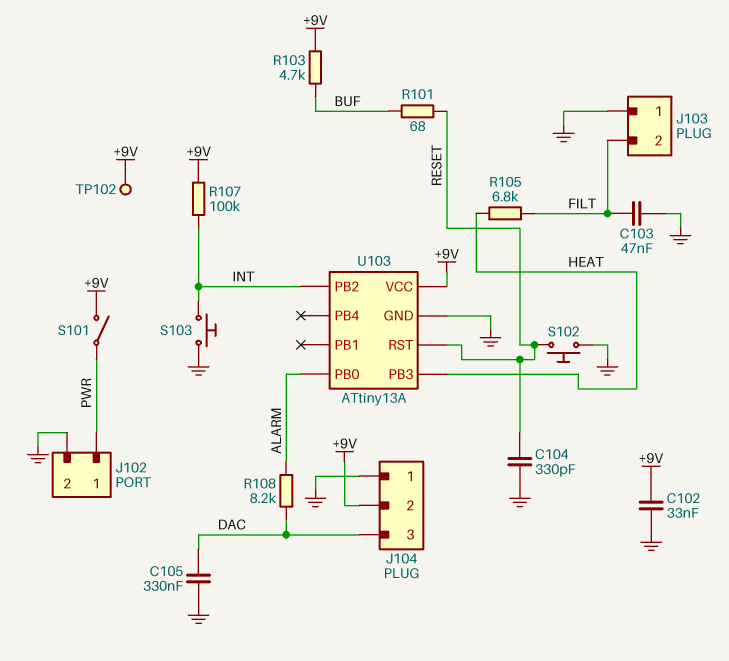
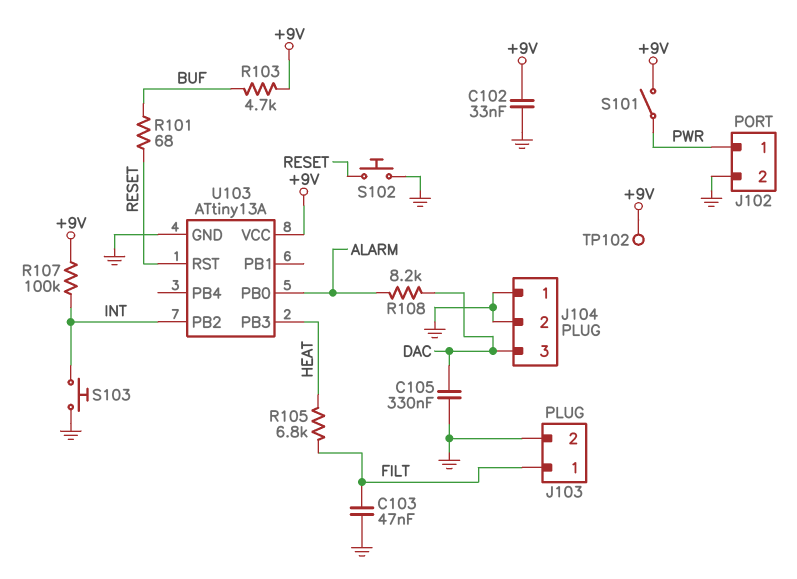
C104: 330pF (GND, RESET) -> none
J103 pin 1: GND -> FILT
J103 pin 2: FILT -> GND
J104 pin 2: +9V -> GND

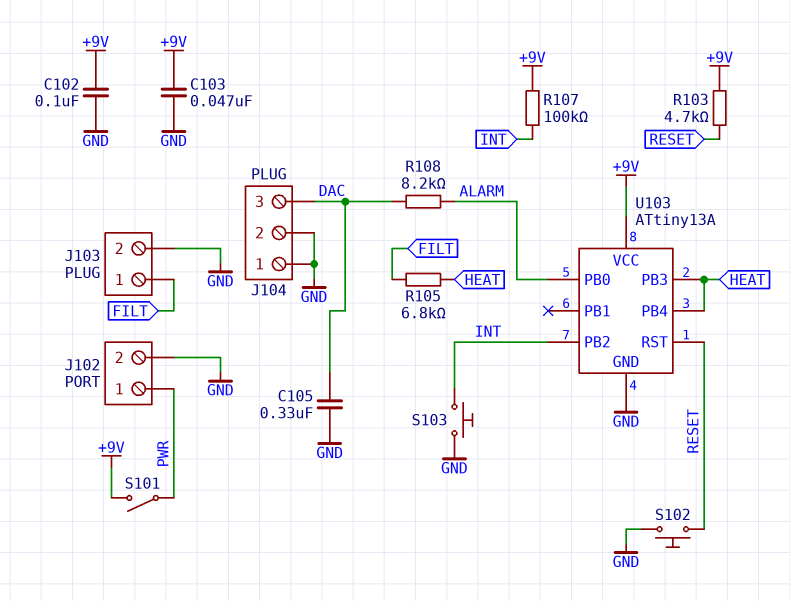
C102: 33nF (+9V, GND) -> 100nF (+9V, GND)
C103: 47nF (FILT, GND) -> 47nF (+9V, GND)
R101: 68 (BUF, RESET) -> none
R103: 4.7k (+9V, BUF) -> 4.7k (+9V, RESET)
TP102: test point (+9V) -> none
U103 pin PB4: none -> HEAT

